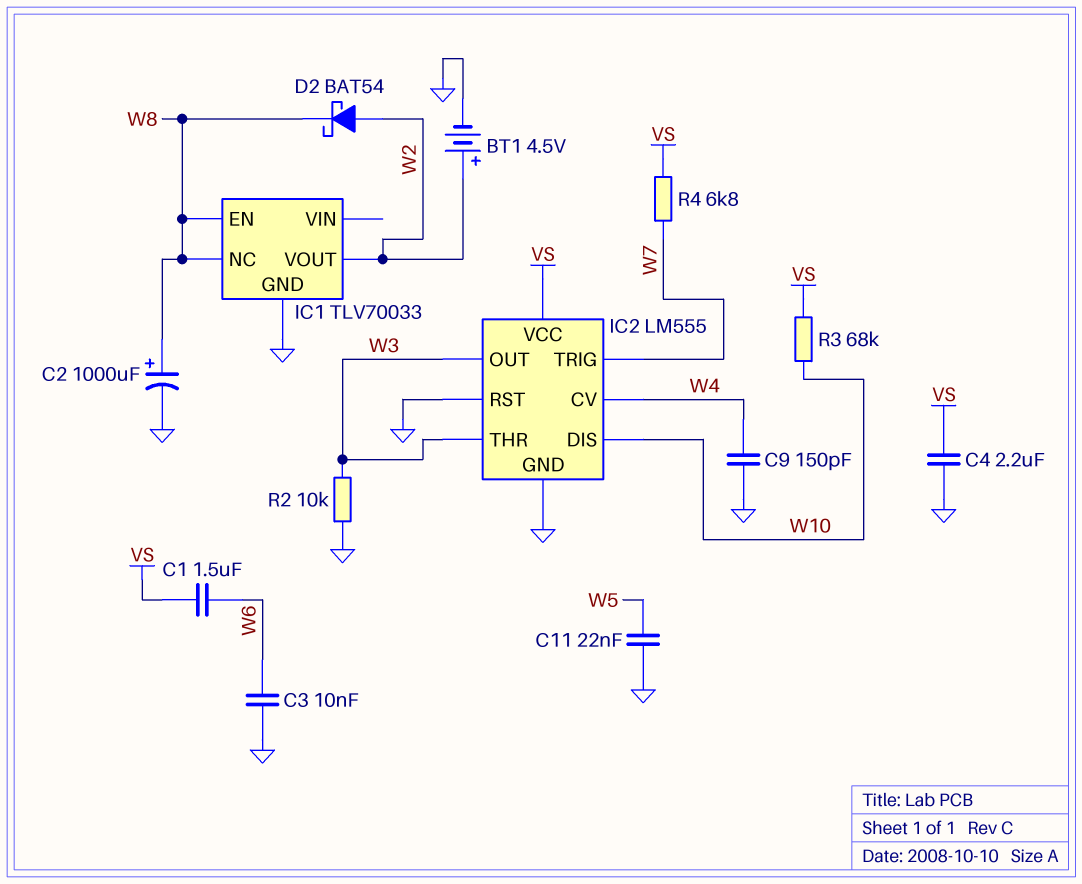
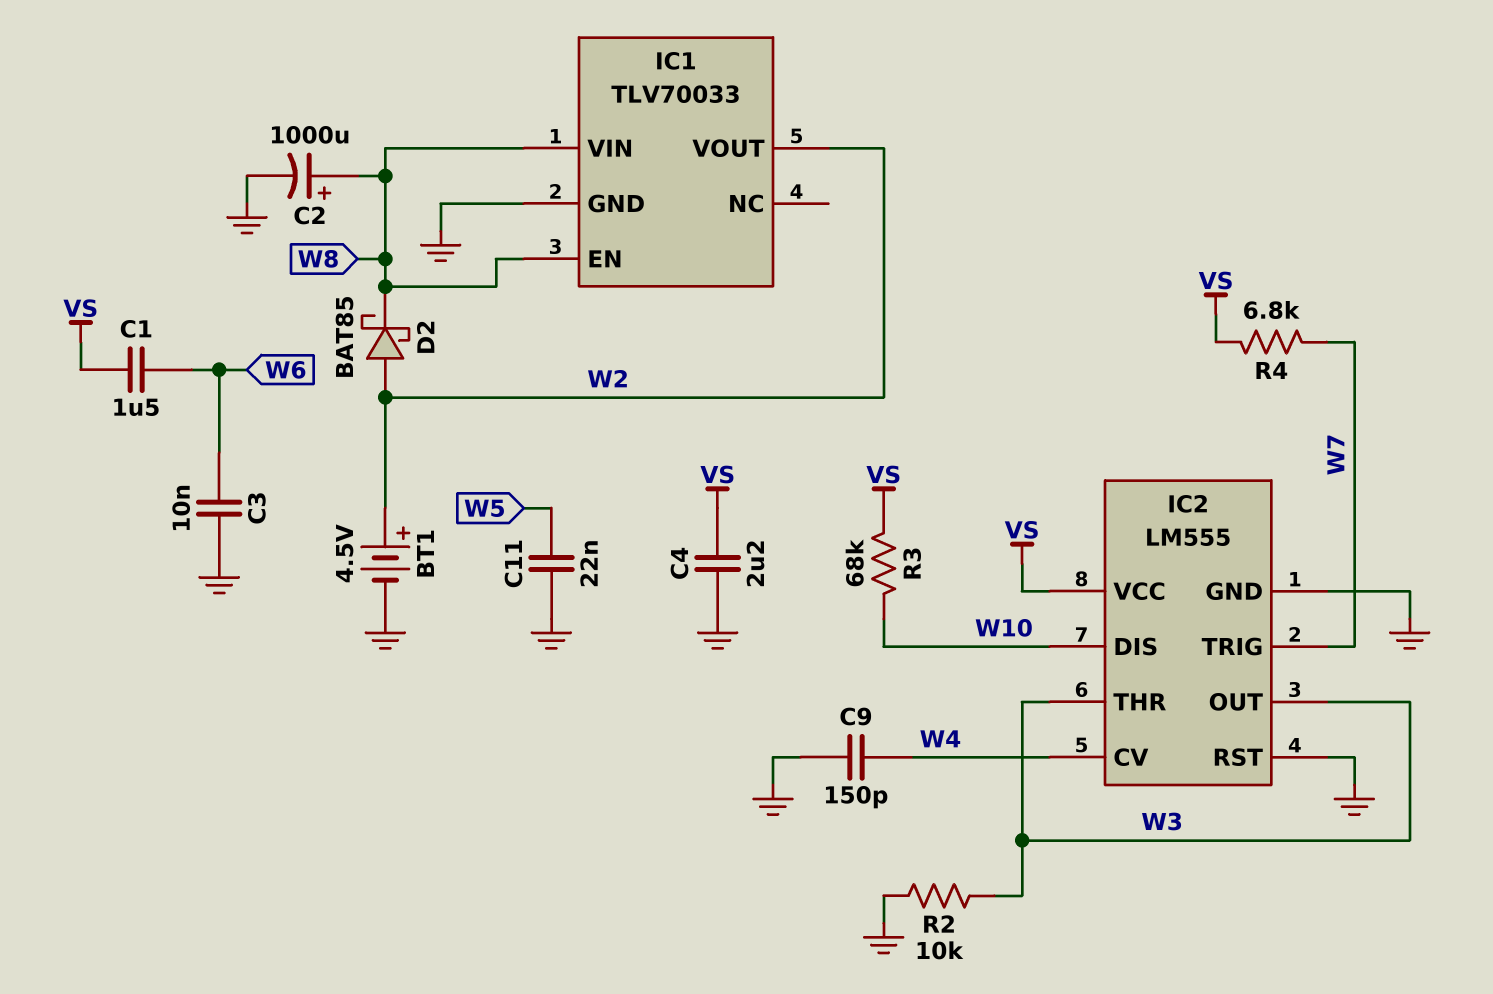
D2: schottky BAT54 (A W2, K W8) -> schottky BAT85 (A W2, K W8)
IC1 pin NC: W8 -> none
IC1 pin VIN: none -> W8

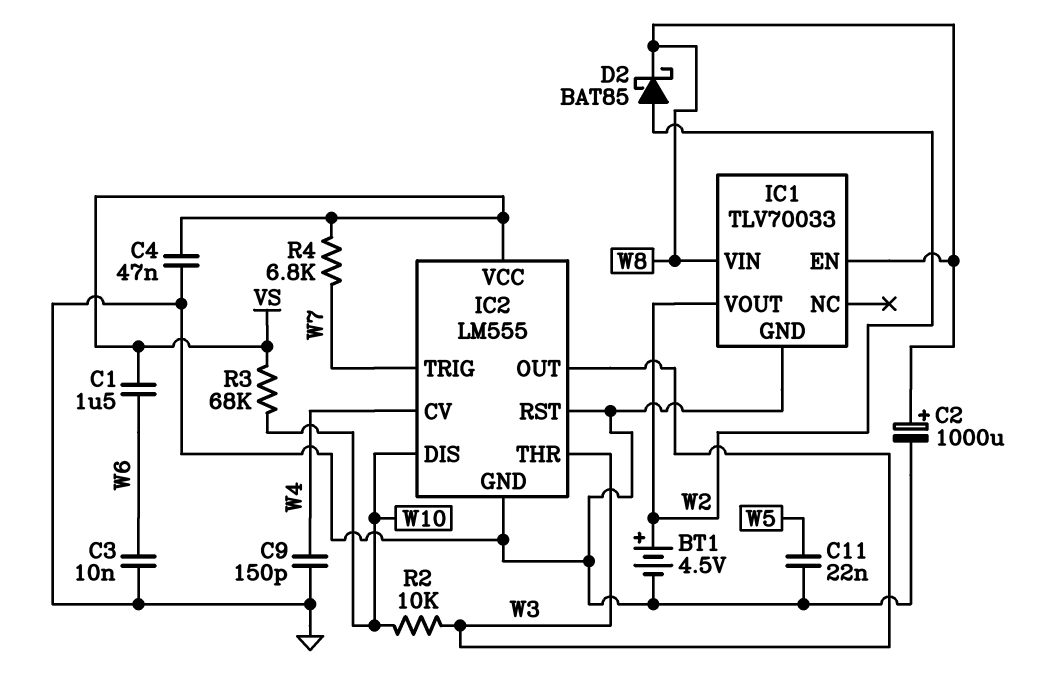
C4: 2.2uF (GND, VS) -> 47nF (GND, VS)
R2: 10k (GND, W3) -> 10k (W3, W10)

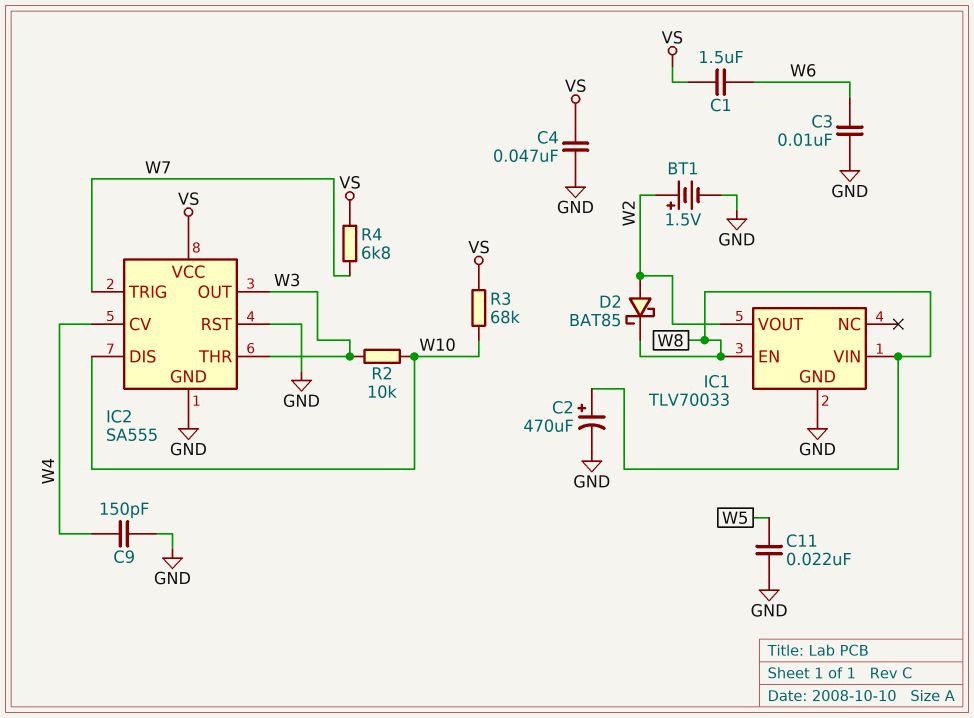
BT1: 4.5V (plus W2, minus GND) -> 1.5V (plus W2, minus GND)
C2: 1000uF (plus W8, minus GND) -> 470uF (plus W8, minus GND)
IC2: LM555 -> SA555

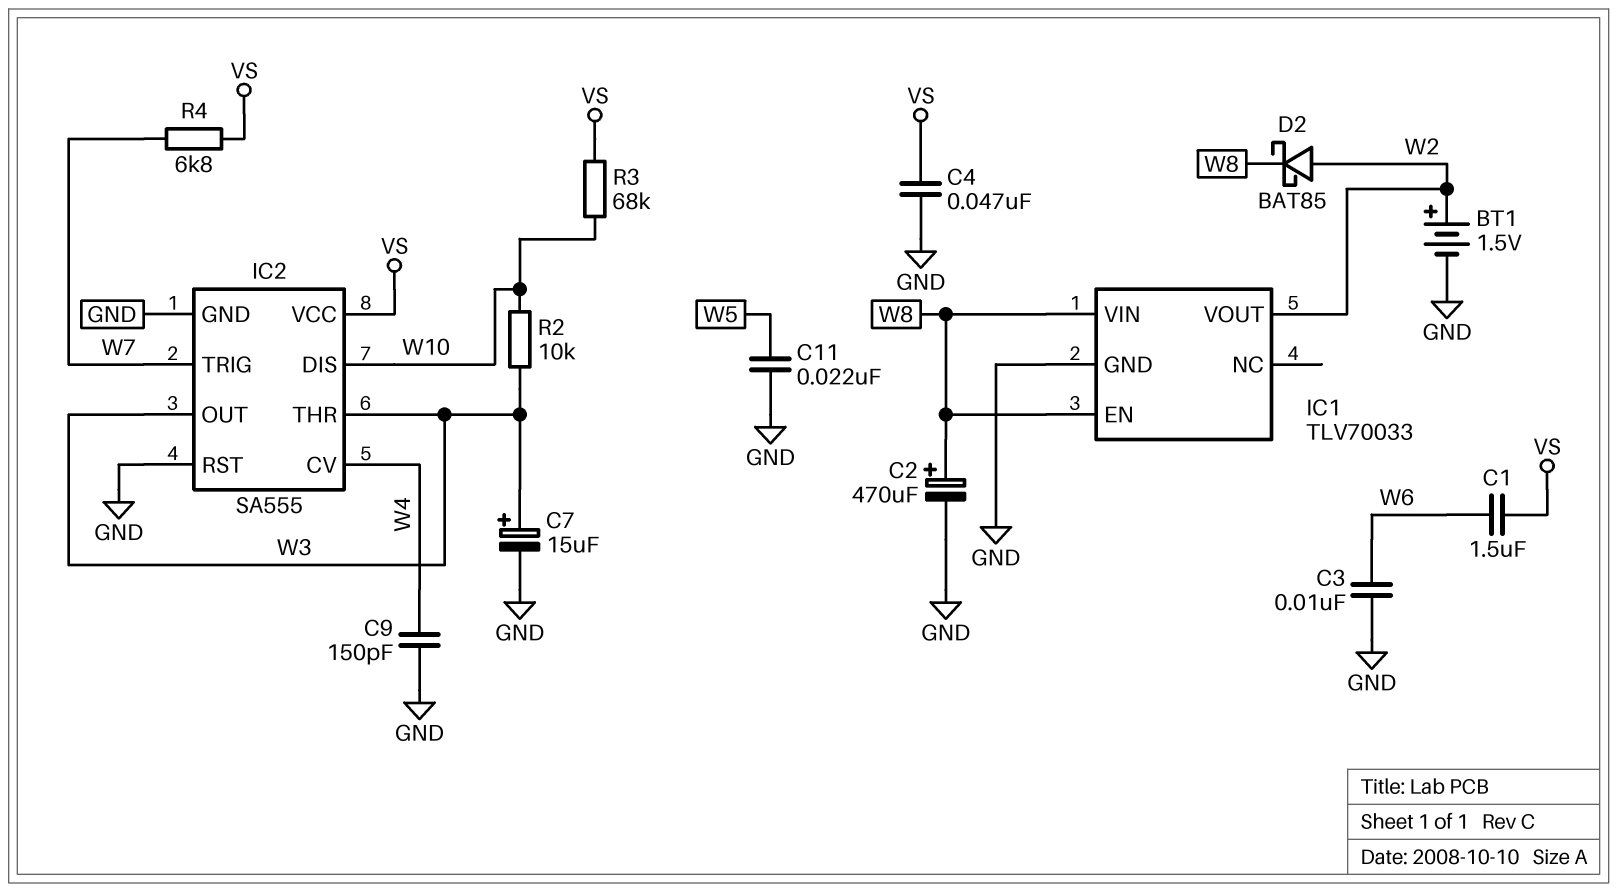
C7: none -> 15uF (plus W3, minus GND)

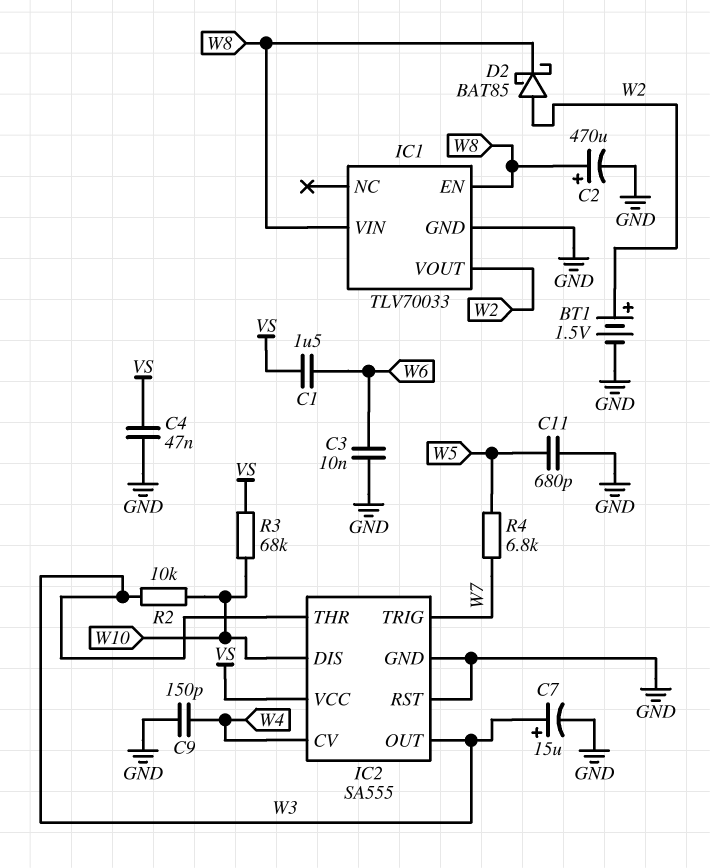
C11: 22nF (GND, W5) -> 680pF (GND, W5)
R4: 6.8k (VS, W7) -> 6.8k (W5, W7)

